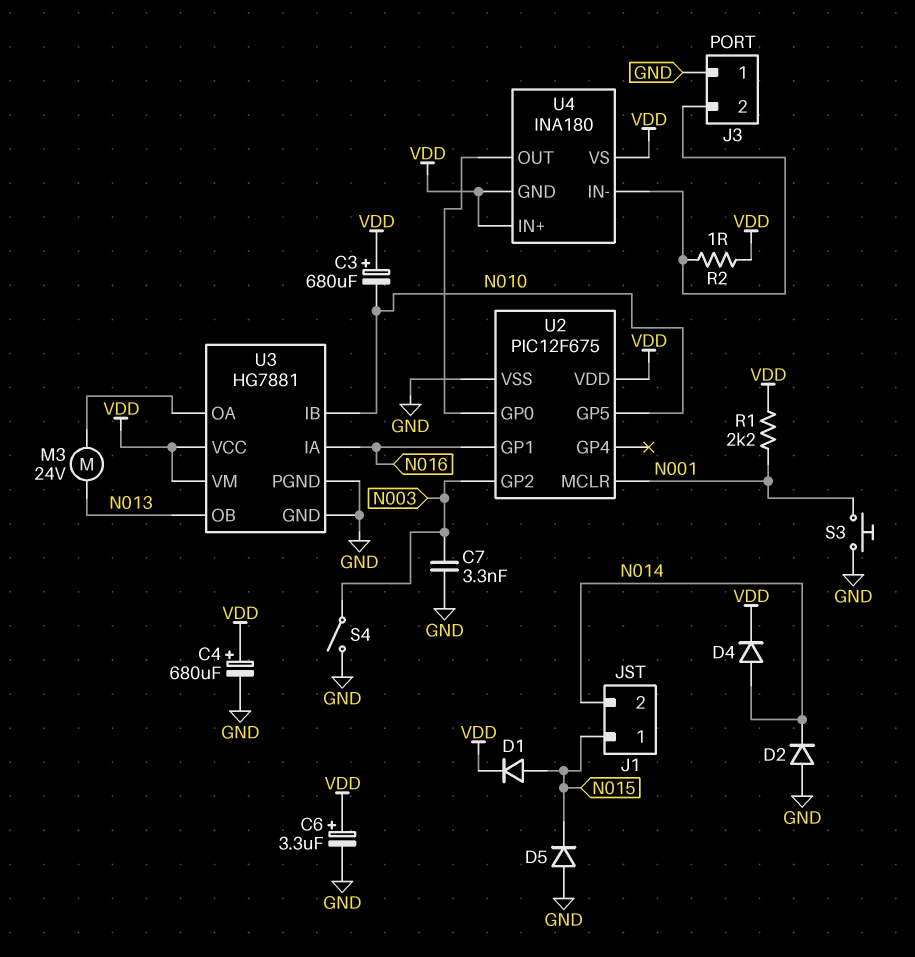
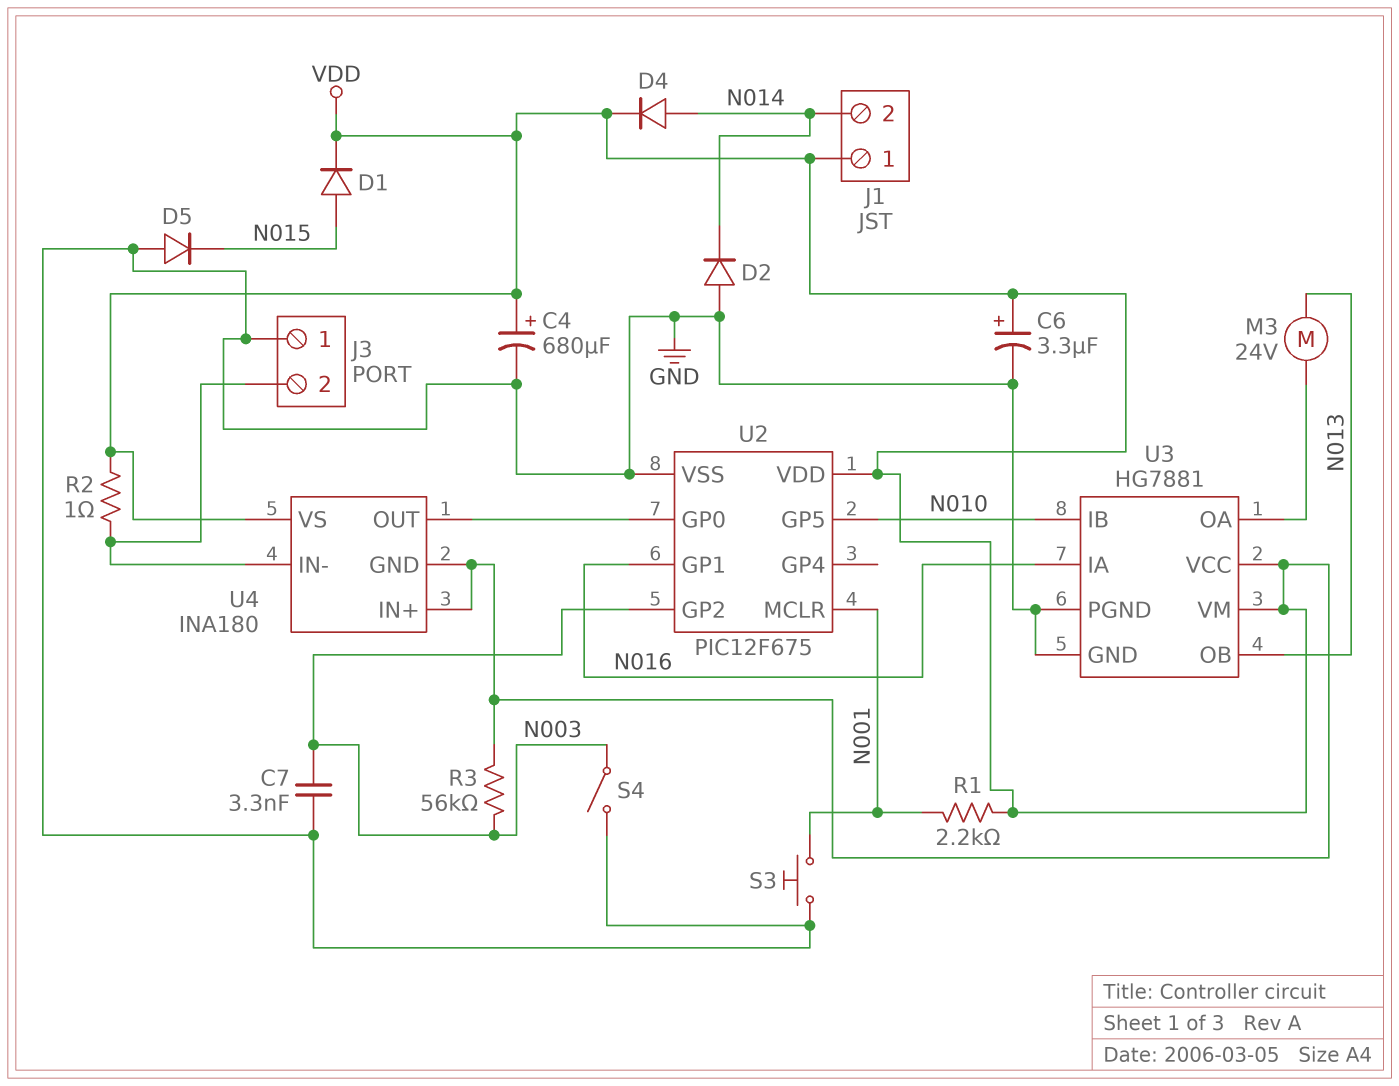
C3: 680uF (plus VDD, minus N010) -> none
J1 pin 1: N015 -> VDD
R3: none -> 56k (N003, VDD)

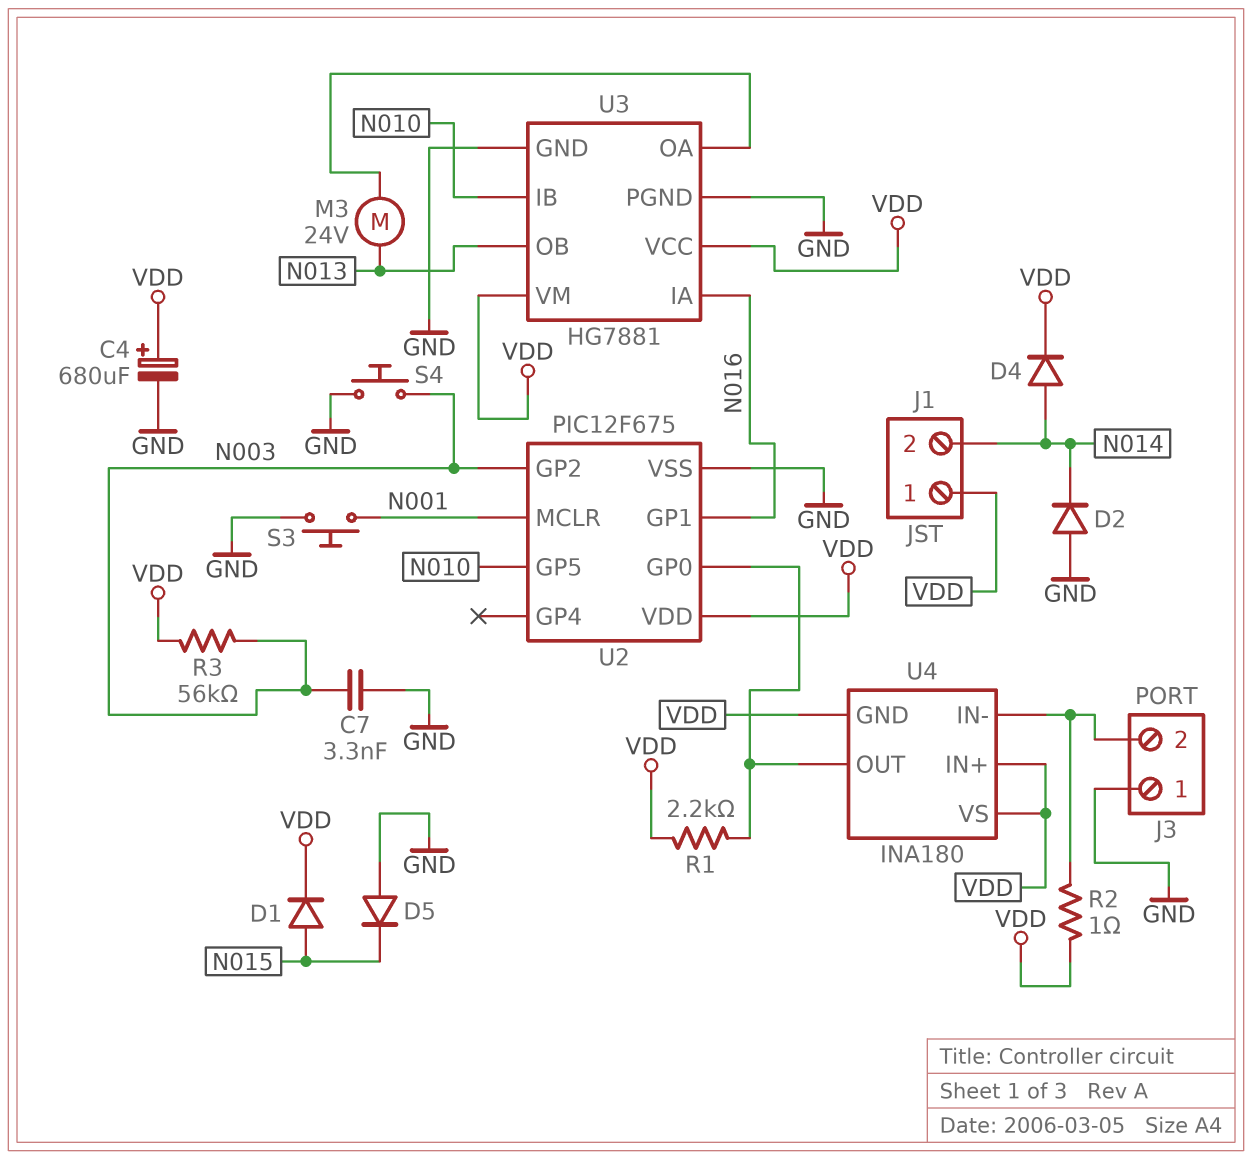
C6: 3.3uF (plus VDD, minus GND) -> none
R1: 2.2k (N001, VDD) -> 2.2k (U2/GP0, VDD)
S4: switch (GND, N003) -> button (GND, N003)

